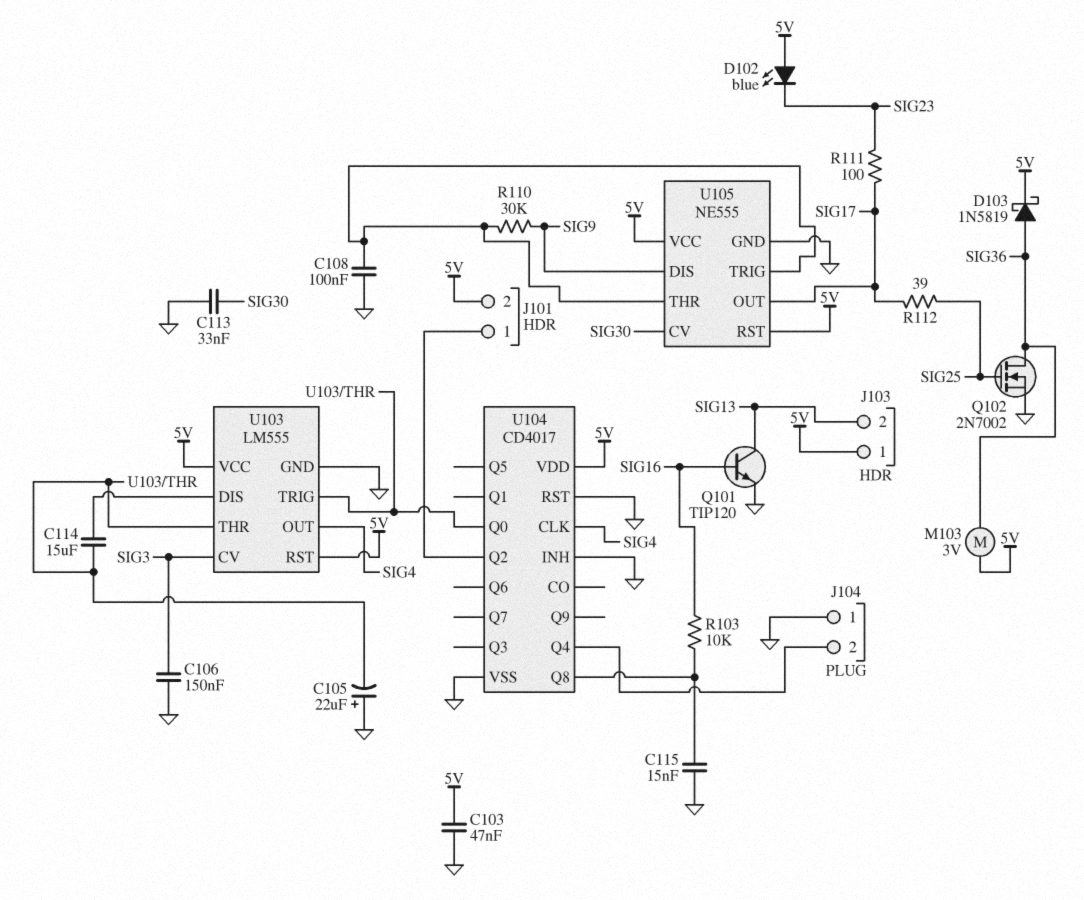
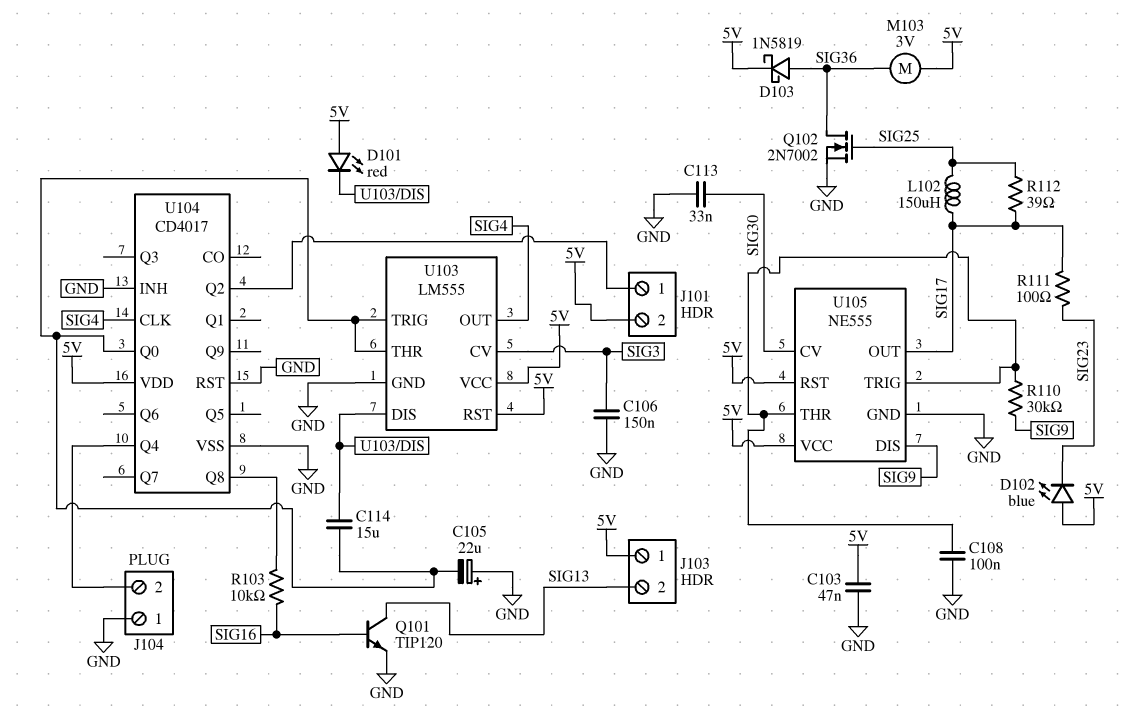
C115: 15nF (GND, U104/Q8) -> none
D101: none -> LED red (A 5V, K U103/DIS)
L102: none -> 150uH (SIG17, SIG25)

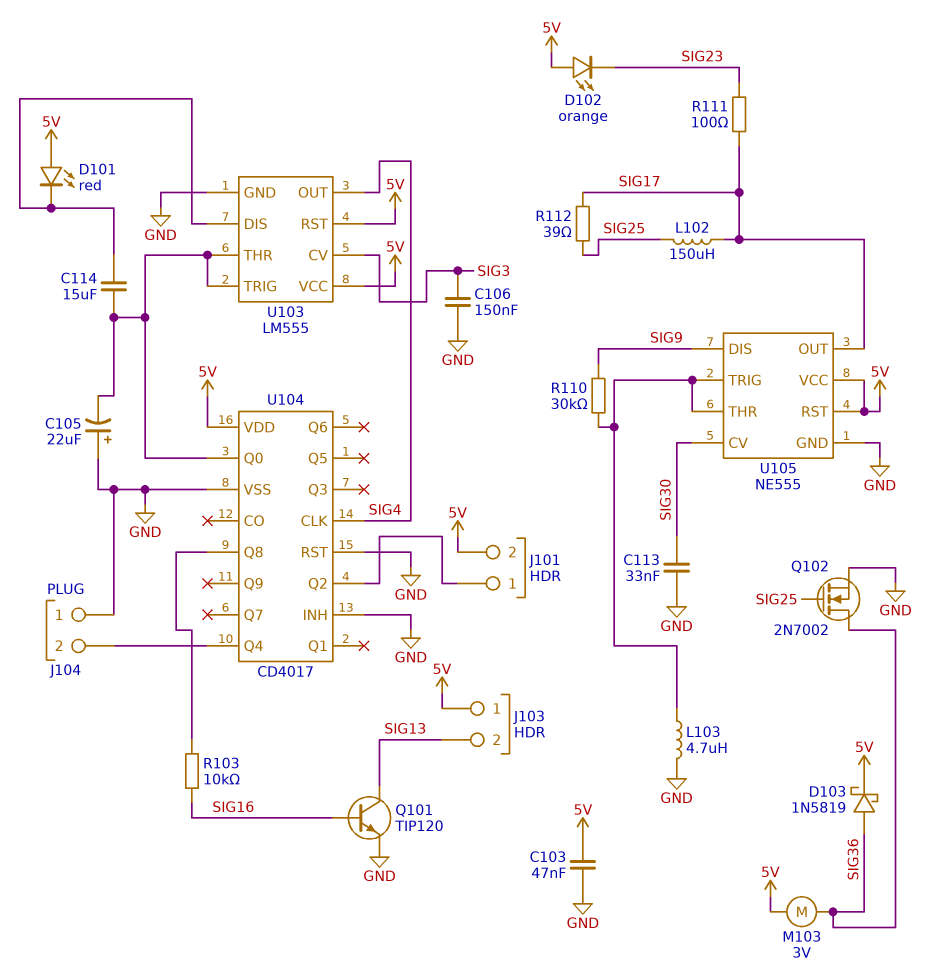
C108: 100nF (GND, U105/THR) -> none
D102: LED blue (A 5V, K SIG23) -> LED orange (A 5V, K SIG23)
L103: none -> 4.7uH (GND, U105/THR)

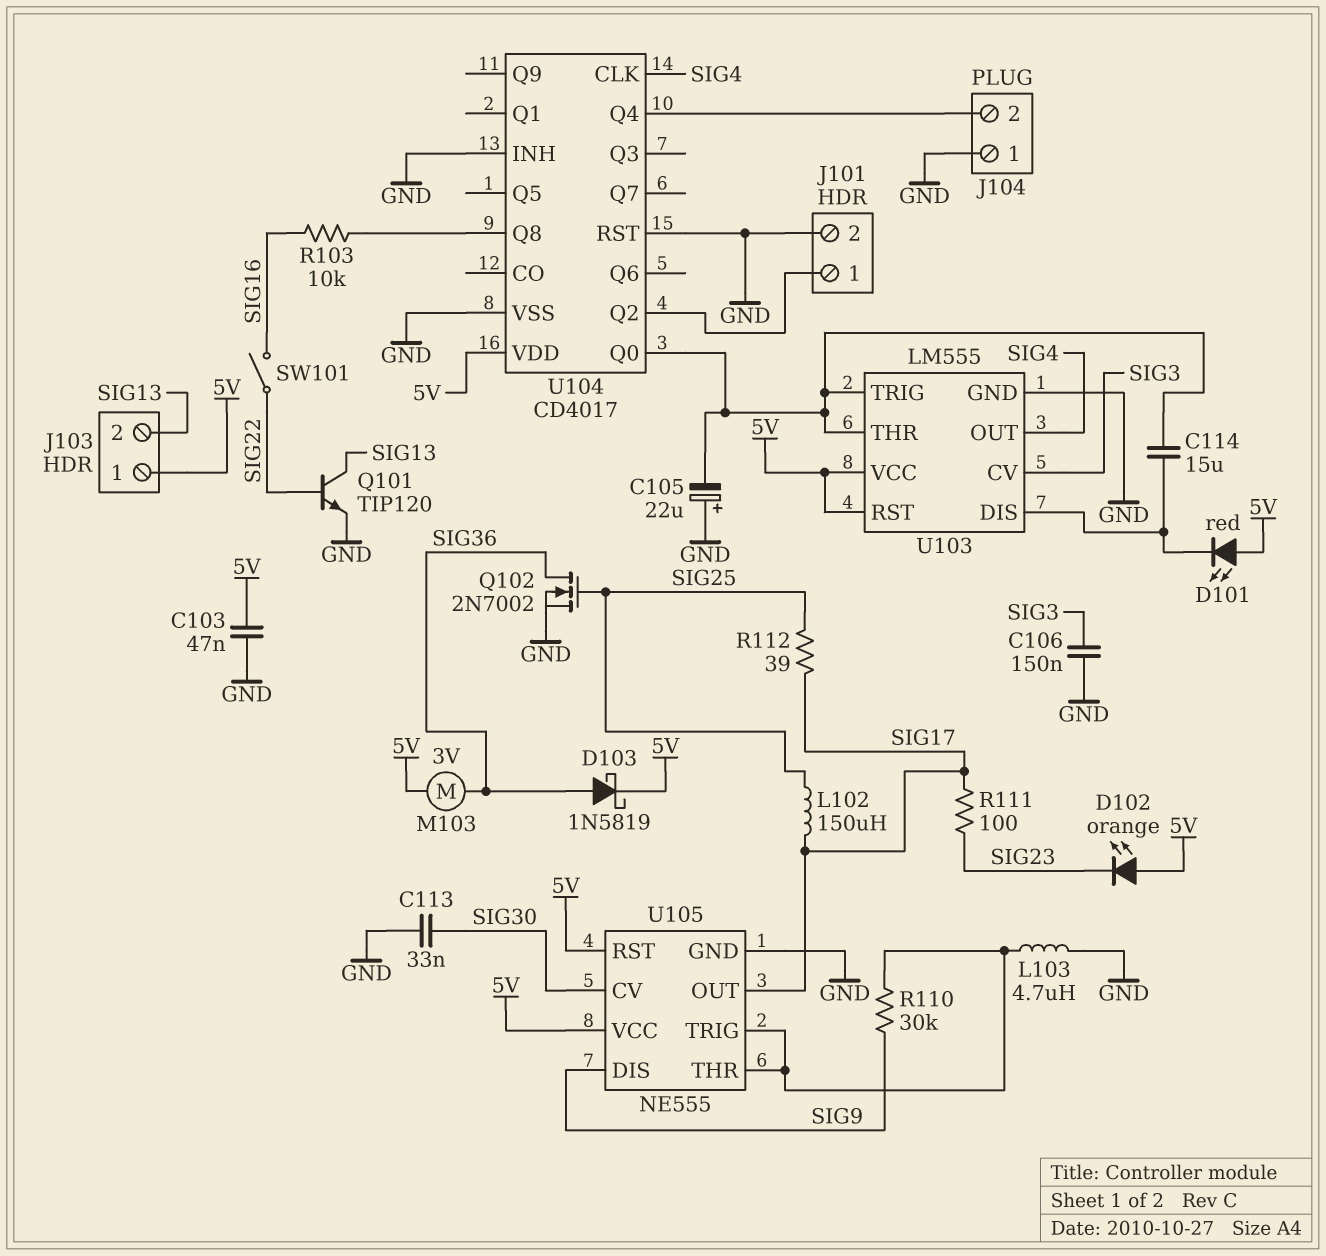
J101 pin 2: 5V -> GND
Q101: NPN TIP120 (B SIG16, C SIG13, E GND) -> NPN TIP120 (B SIG22, C SIG13, E GND)
SW101: none -> switch (SIG16, SIG22)

